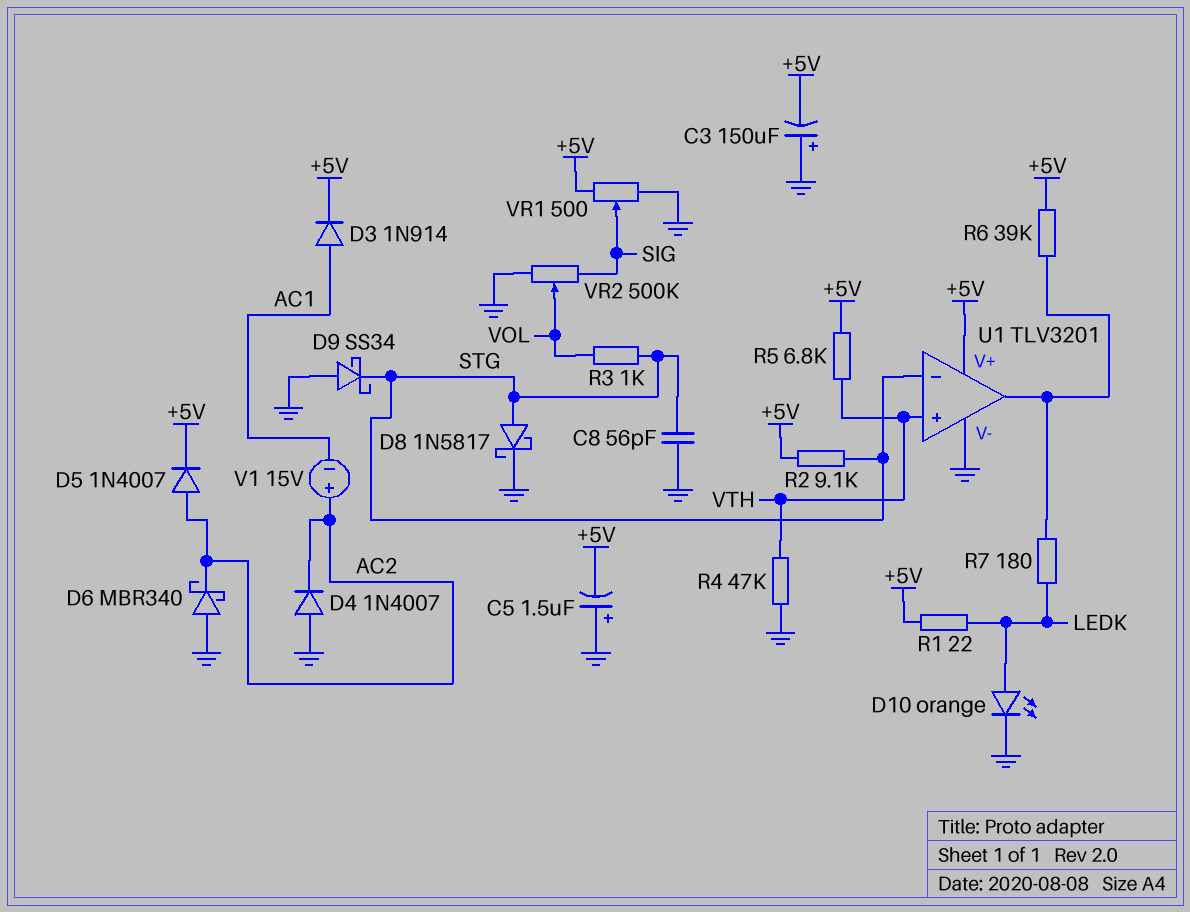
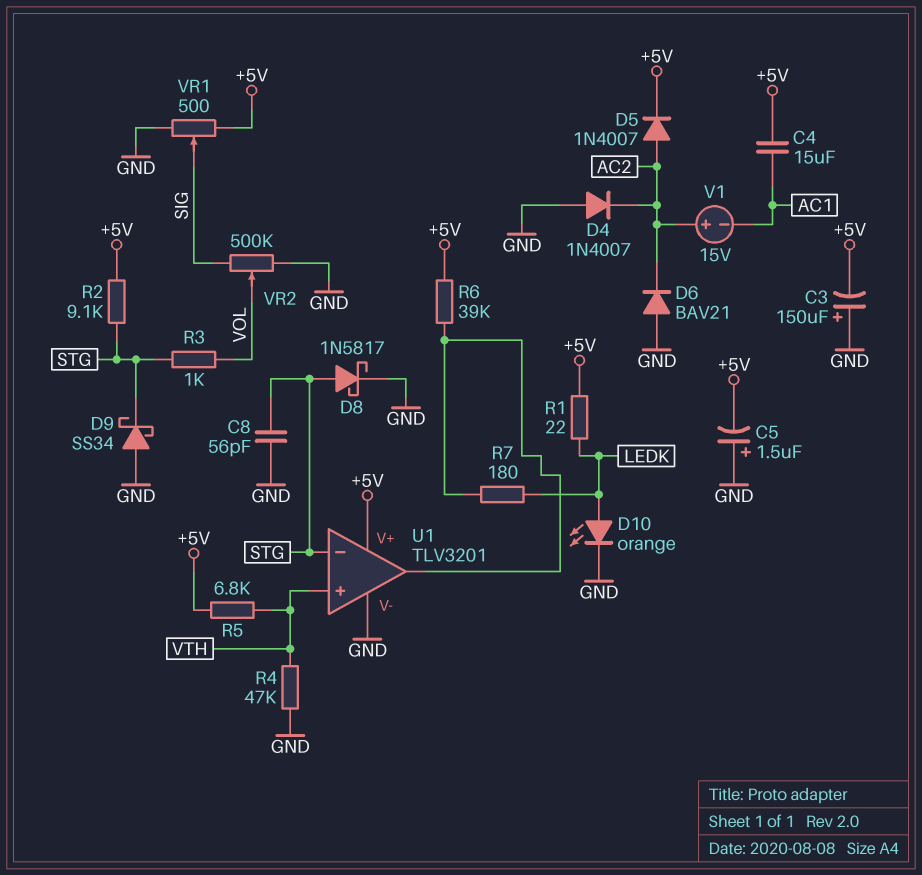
C4: none -> 15uF (+5V, AC1)
D3: diode 1N914 (A AC1, K +5V) -> none
D6: schottky MBR340 (A GND, K AC2) -> diode BAV21 (A GND, K AC2)

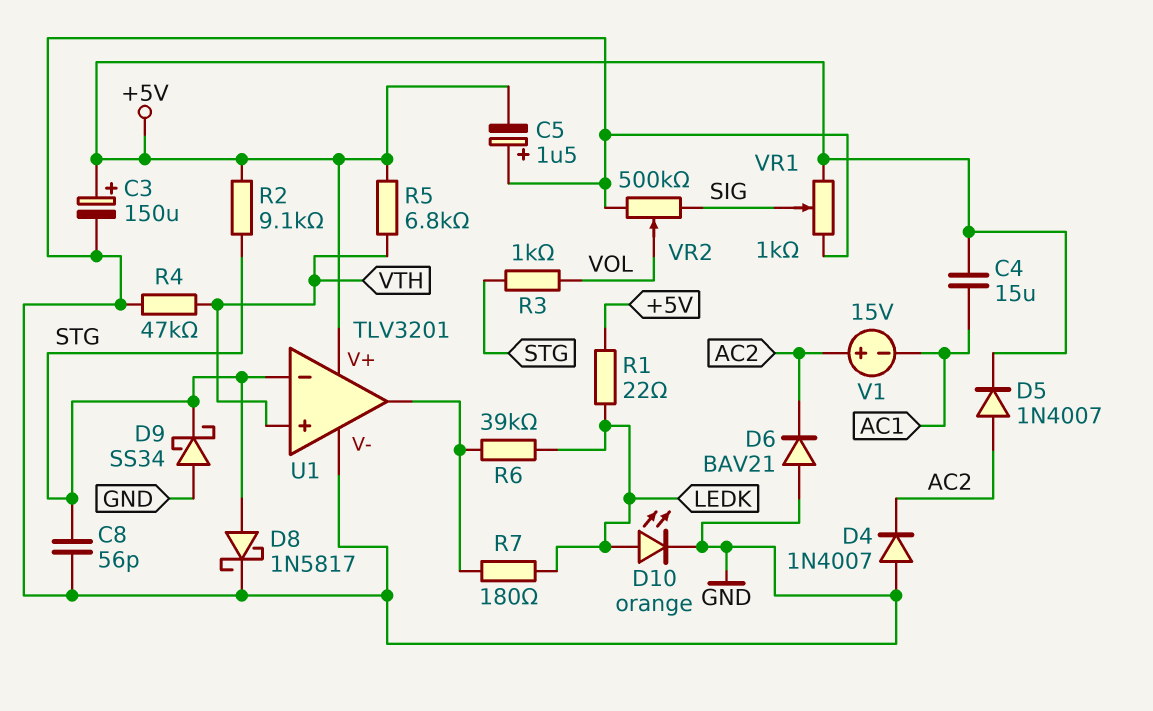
C3: 150uF (plus GND, minus +5V) -> 150uF (plus +5V, minus GND)
R6: 39k (+5V, U1/out) -> 39k (LEDK, U1/out)
VR1: 500 (+5V, GND, wiper SIG) -> 1k (+5V, GND, wiper SIG)

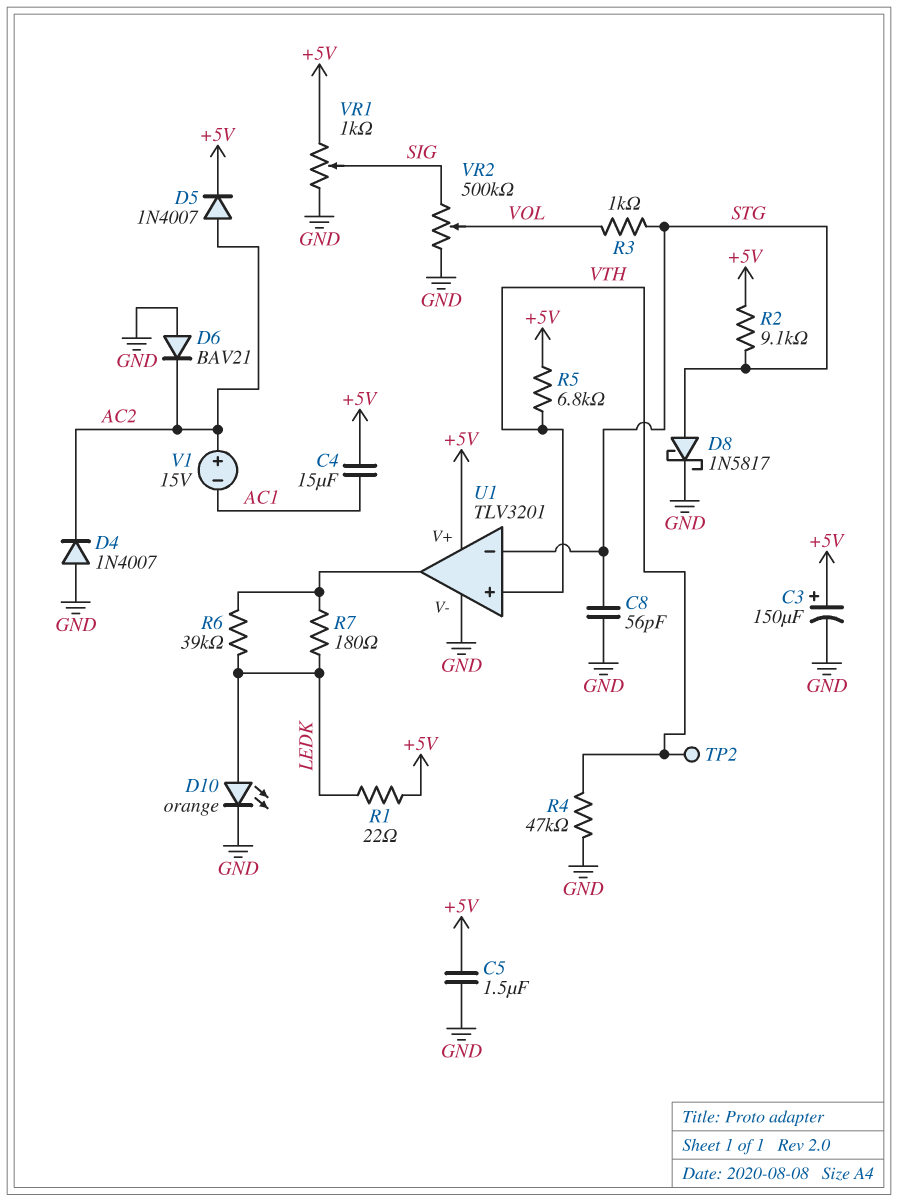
C5: 1.5uF (plus GND, minus +5V) -> 1.5uF (+5V, GND)
D9: schottky SS34 (A GND, K STG) -> none
TP2: none -> test point (VTH)

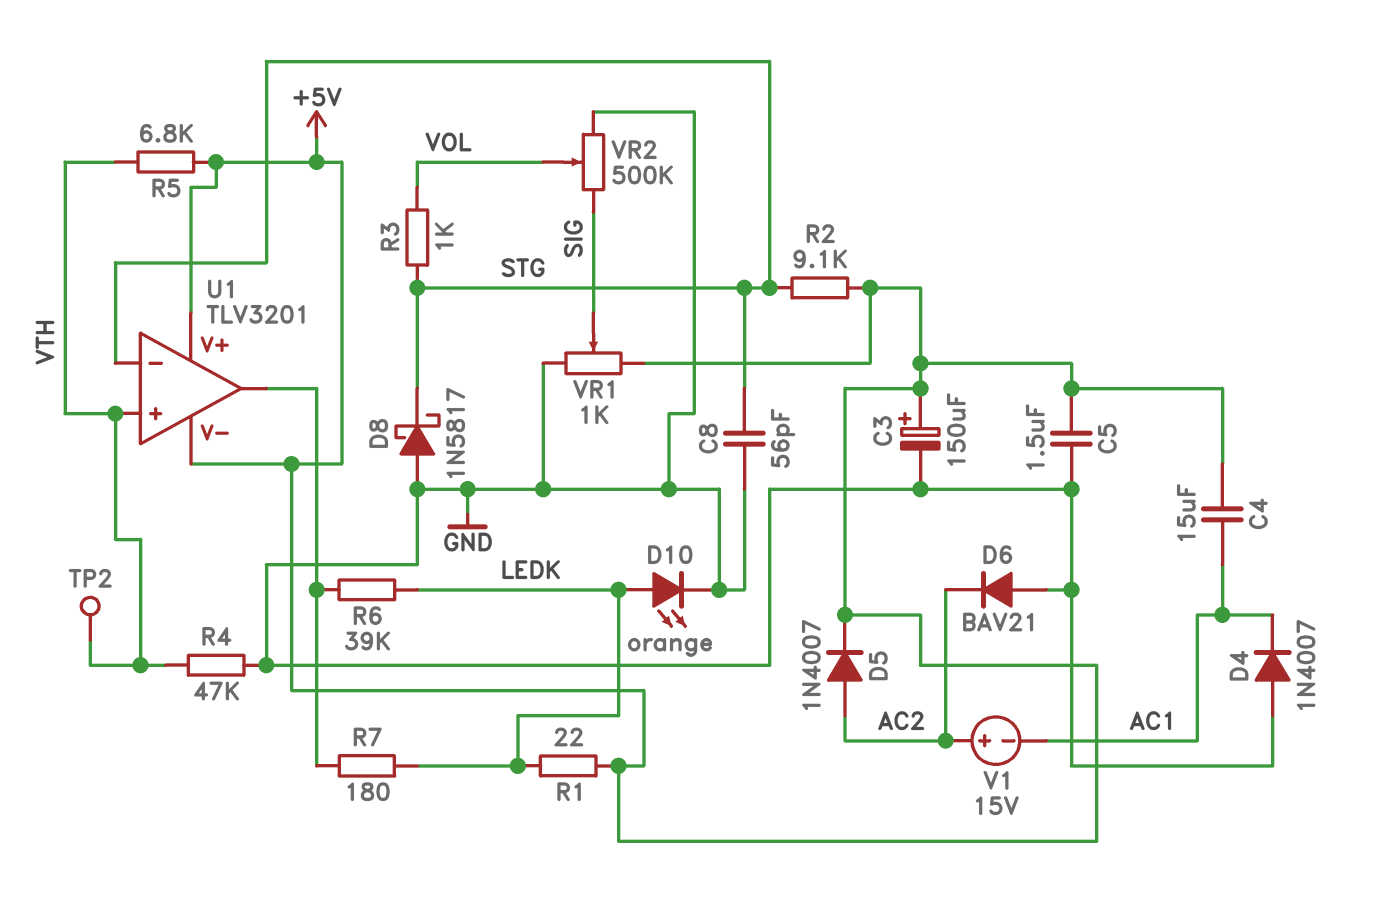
D4: diode 1N4007 (A GND, K AC2) -> diode 1N4007 (A GND, K AC1)
D8: schottky 1N5817 (A STG, K GND) -> schottky 1N5817 (A GND, K STG)
U1 pin V-: GND -> +5V

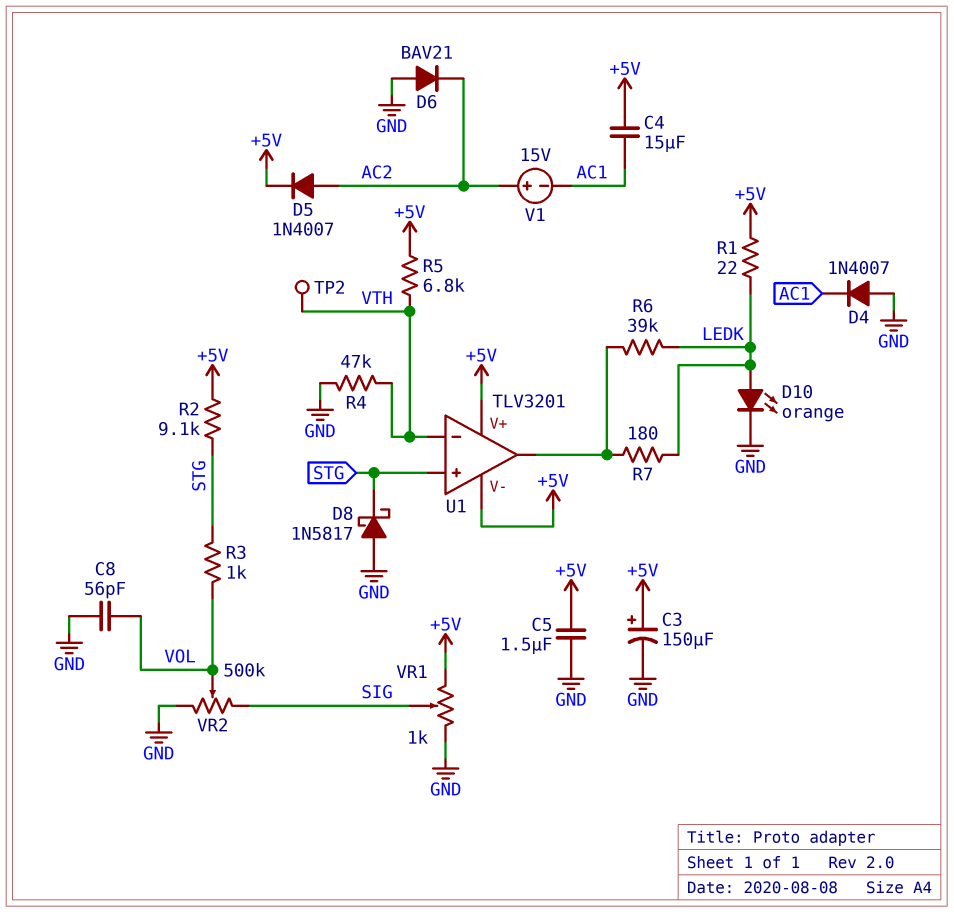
C8: 56pF (GND, STG) -> 56pF (GND, VOL)
U1 pin in+: VTH -> STG
U1 pin in-: STG -> VTH

